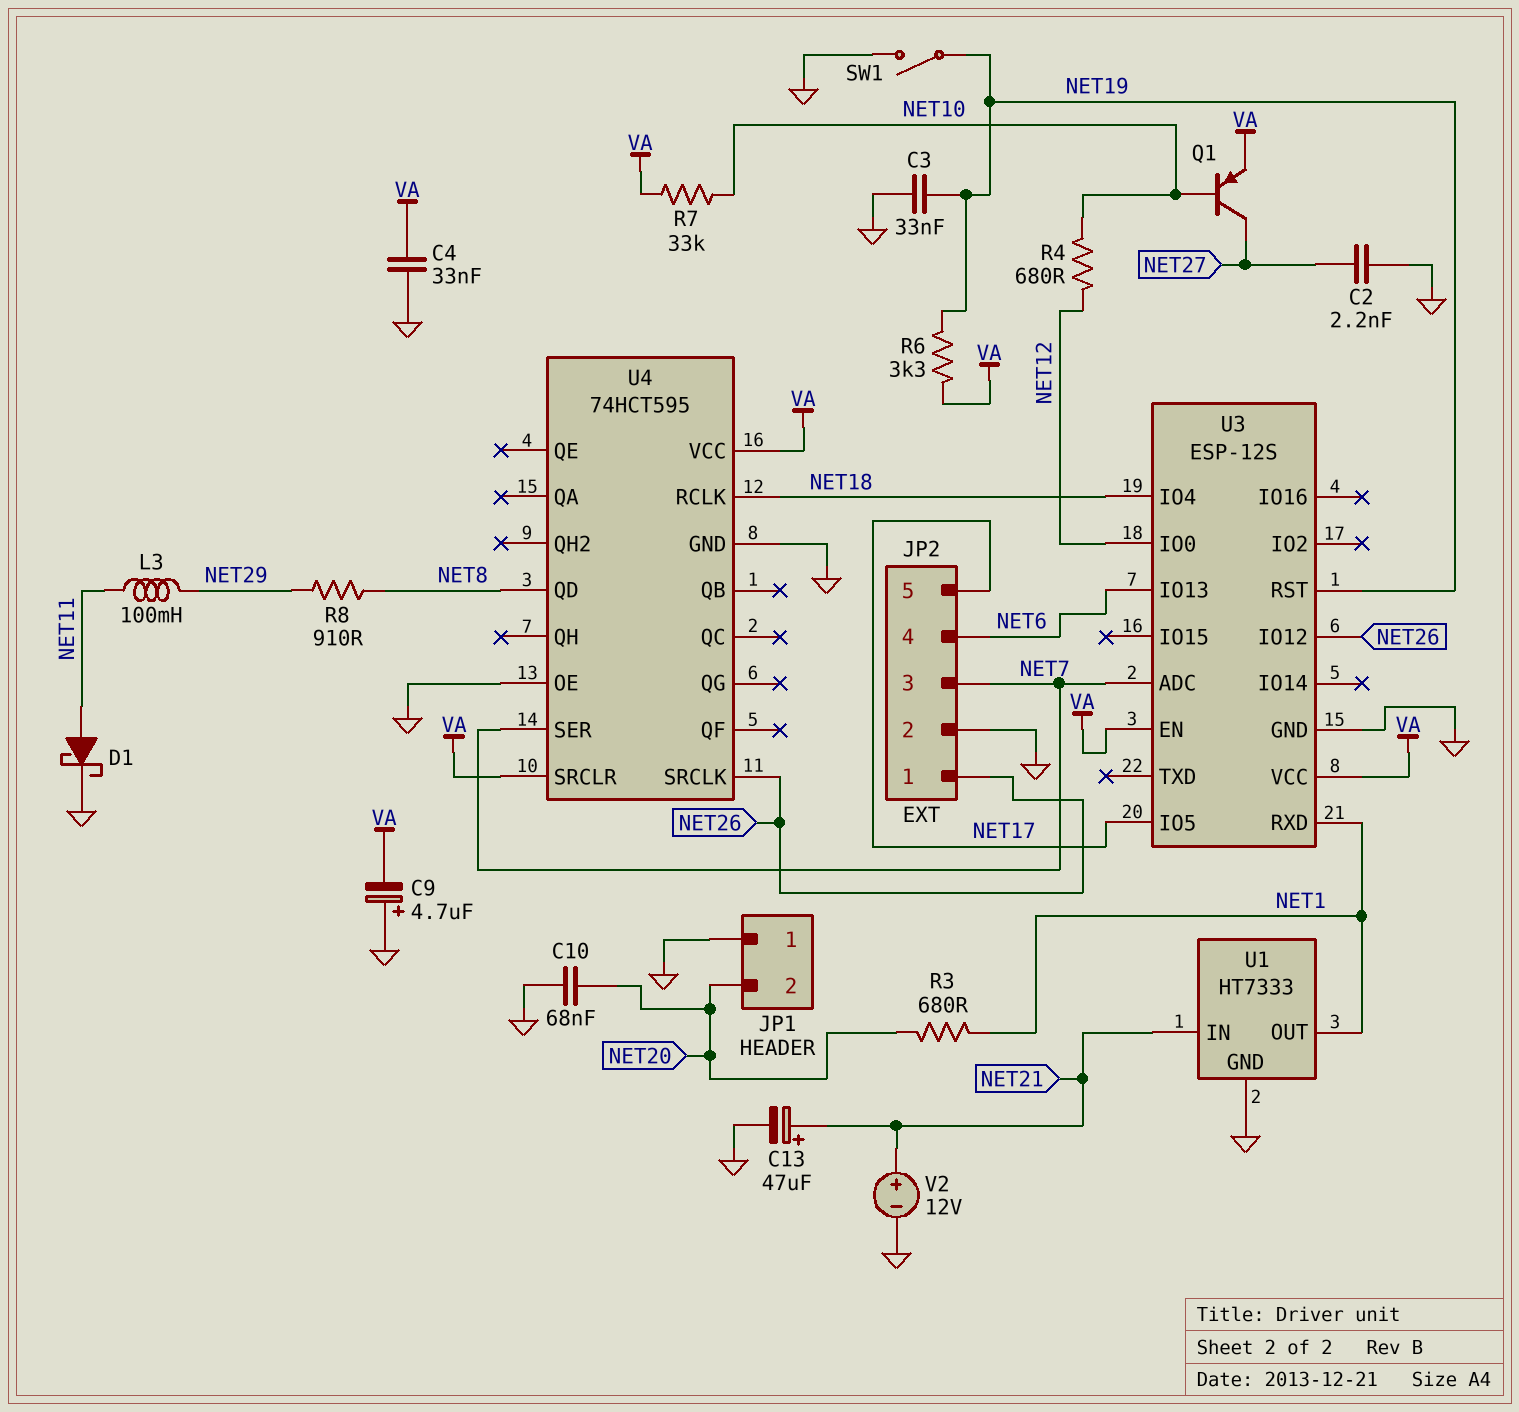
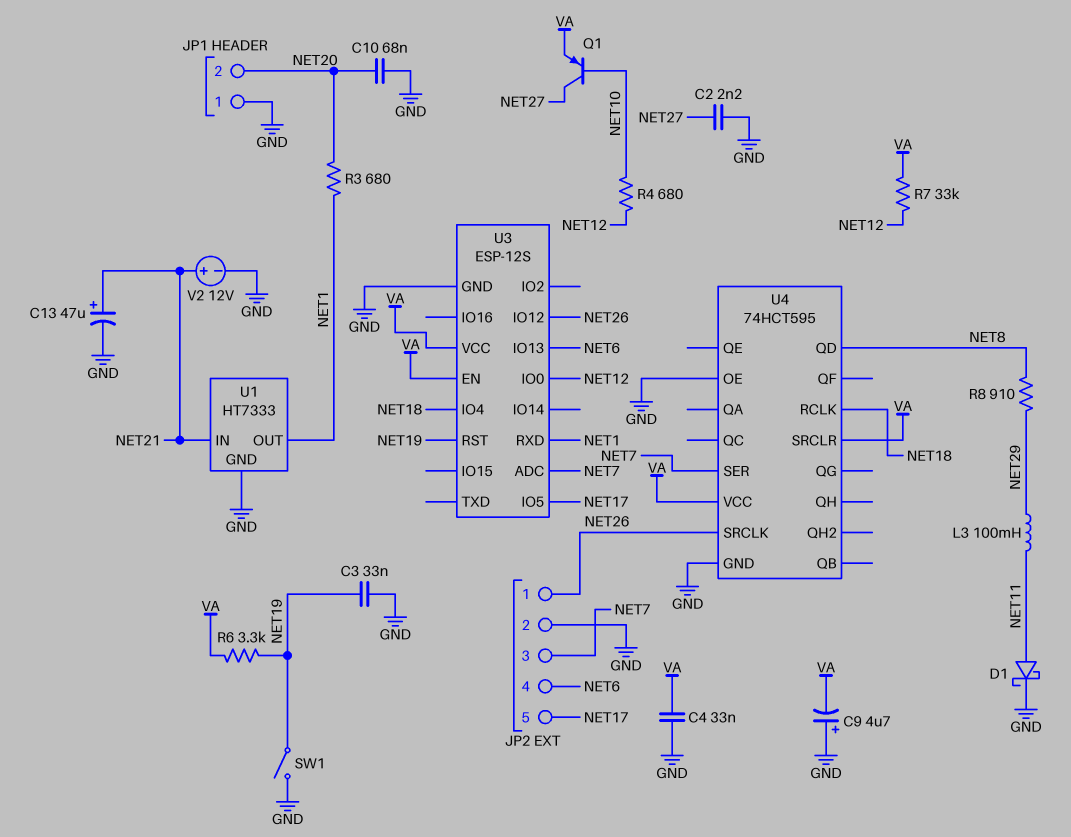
R7: 33k (NET10, VA) -> 33k (NET12, VA)

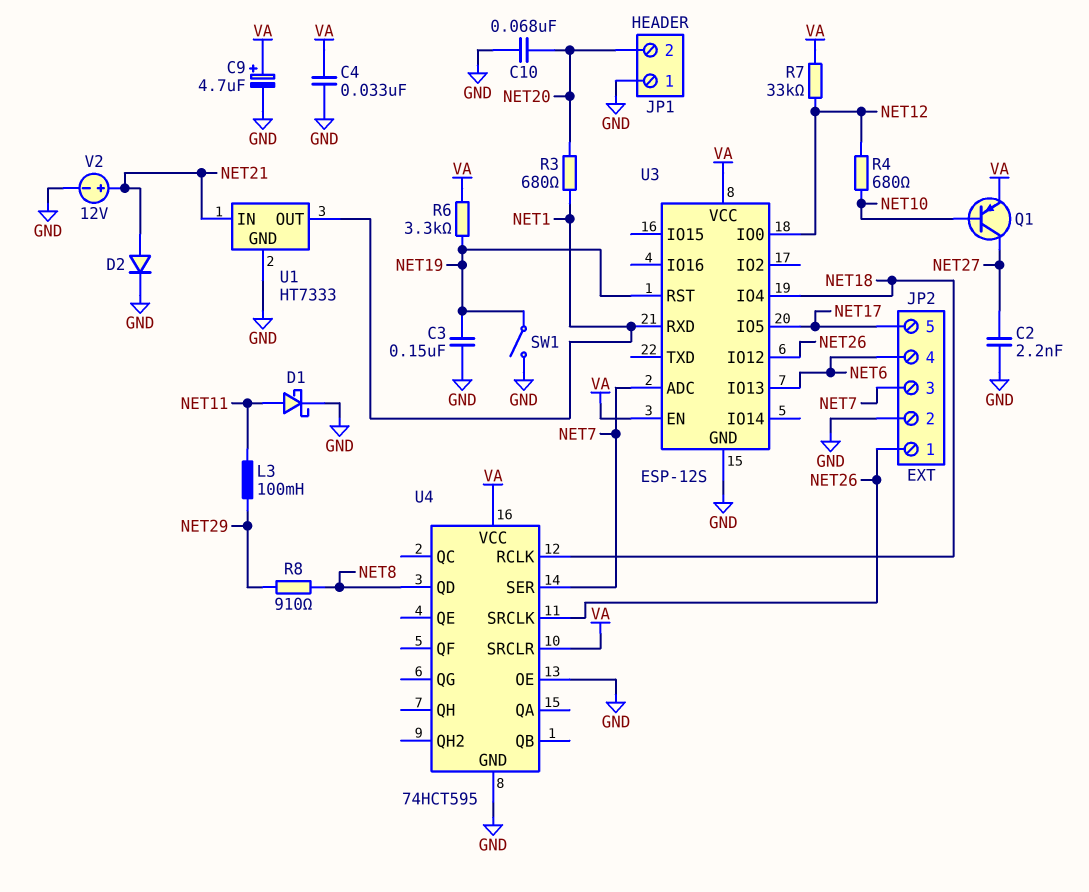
C3: 33nF (GND, NET19) -> 150nF (GND, NET19)
C9: 4.7uF (plus GND, minus VA) -> 4.7uF (plus VA, minus GND)
C13: 47uF (plus NET21, minus GND) -> none
D2: none -> diode (A NET21, K GND)

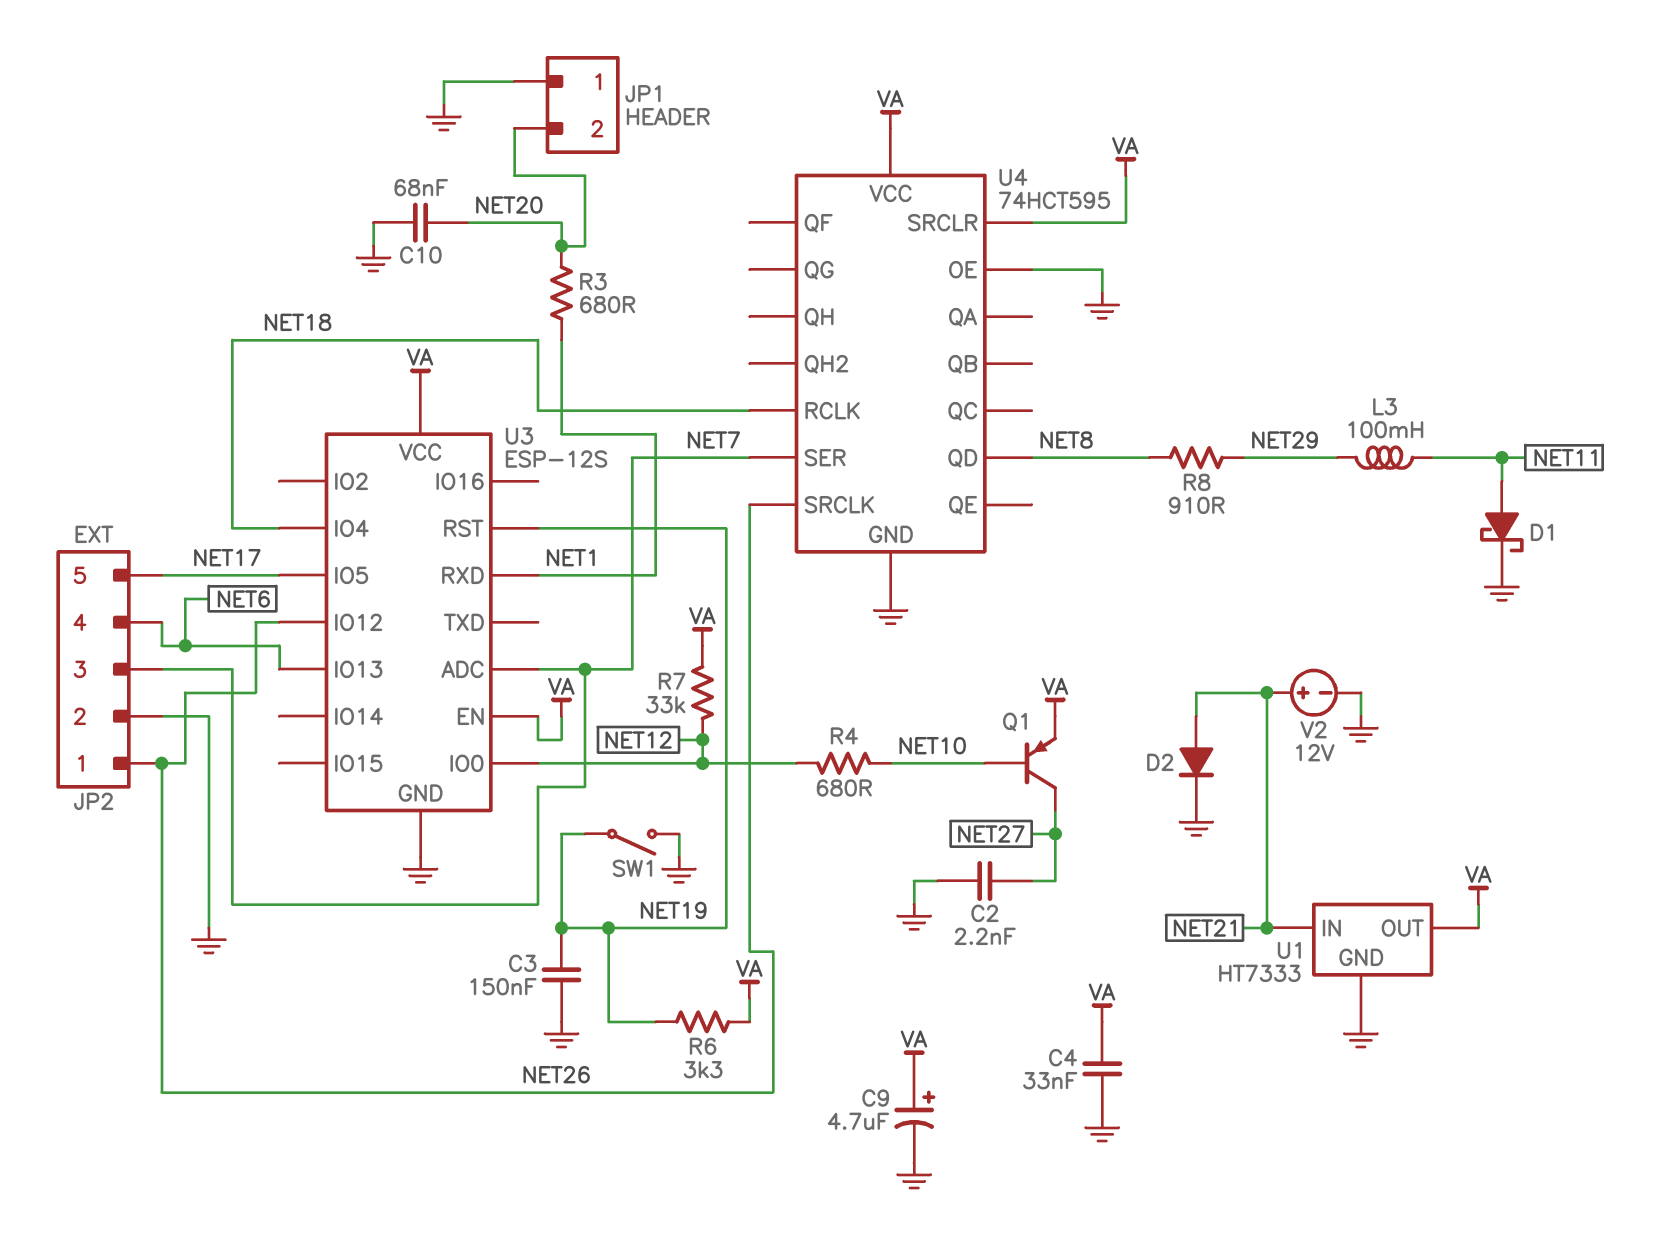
U1 pin OUT: NET1 -> VA

